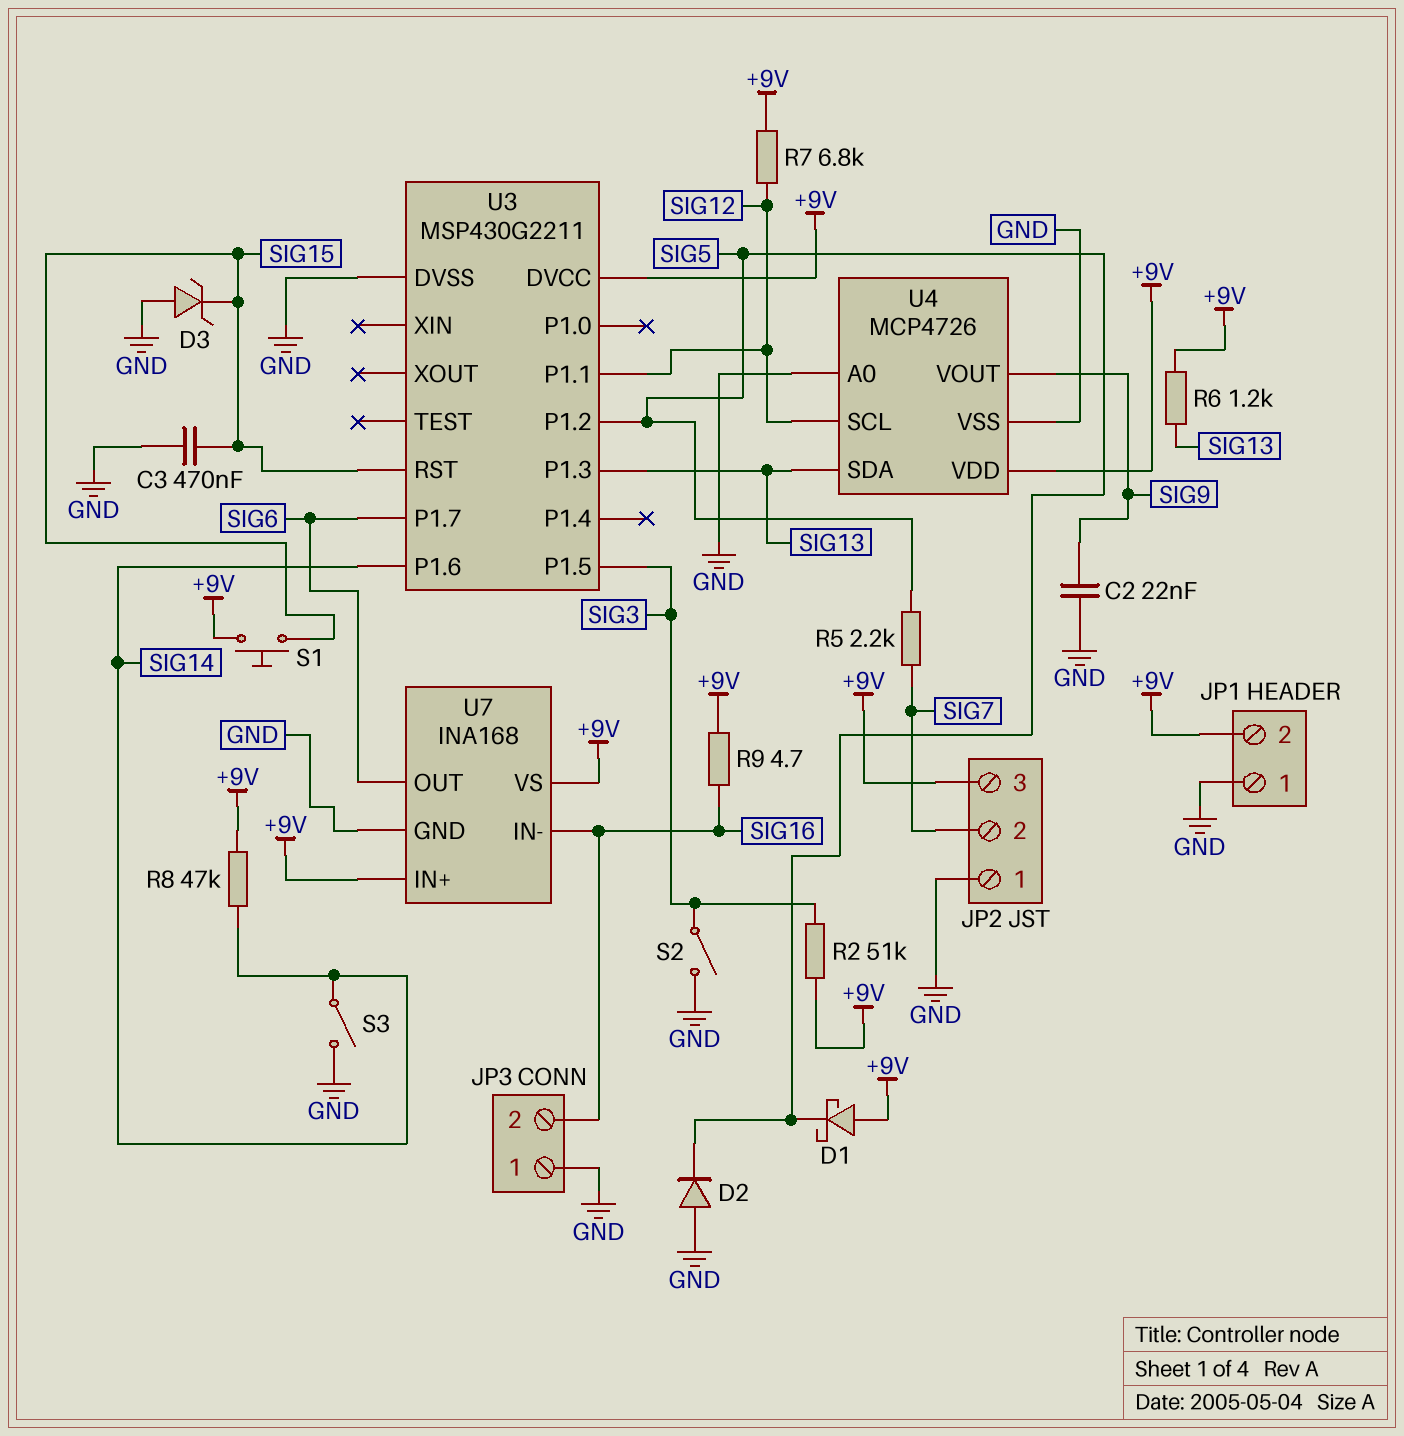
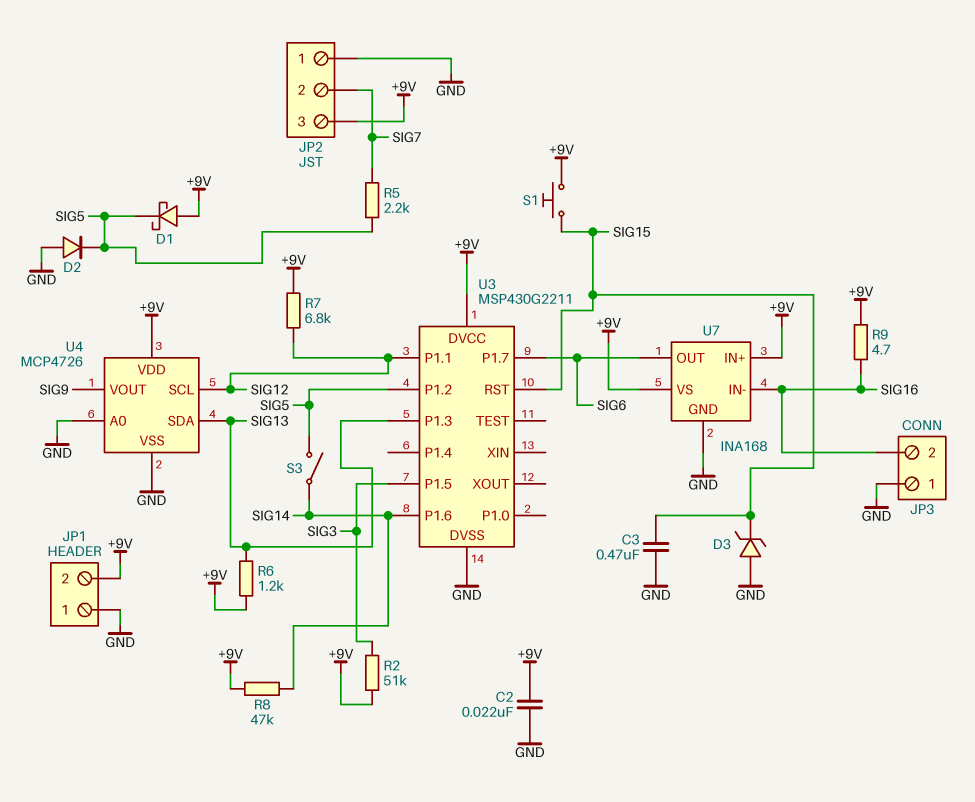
C2: 22nF (GND, SIG9) -> 22nF (+9V, GND)
S2: switch (GND, SIG3) -> none
S3: switch (GND, SIG14) -> switch (SIG5, SIG14)

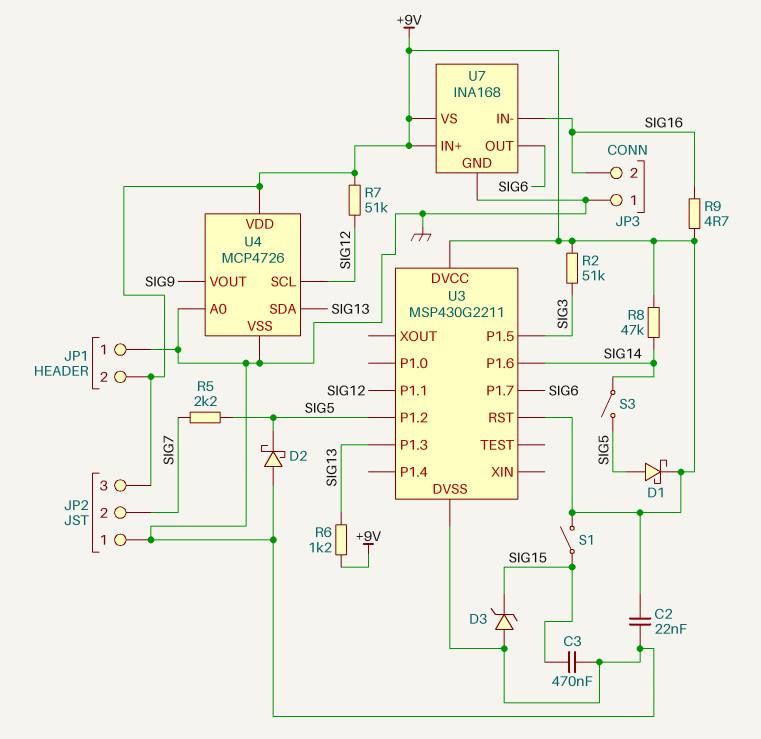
D1: schottky (A +9V, K SIG5) -> schottky (A SIG5, K +9V)
D2: diode (A GND, K SIG5) -> schottky (A GND, K SIG5)
R7: 6.8k (+9V, SIG12) -> 51k (+9V, SIG12)
S1: button (+9V, SIG15) -> switch (+9V, SIG15)
U3 pin RST: SIG15 -> +9V

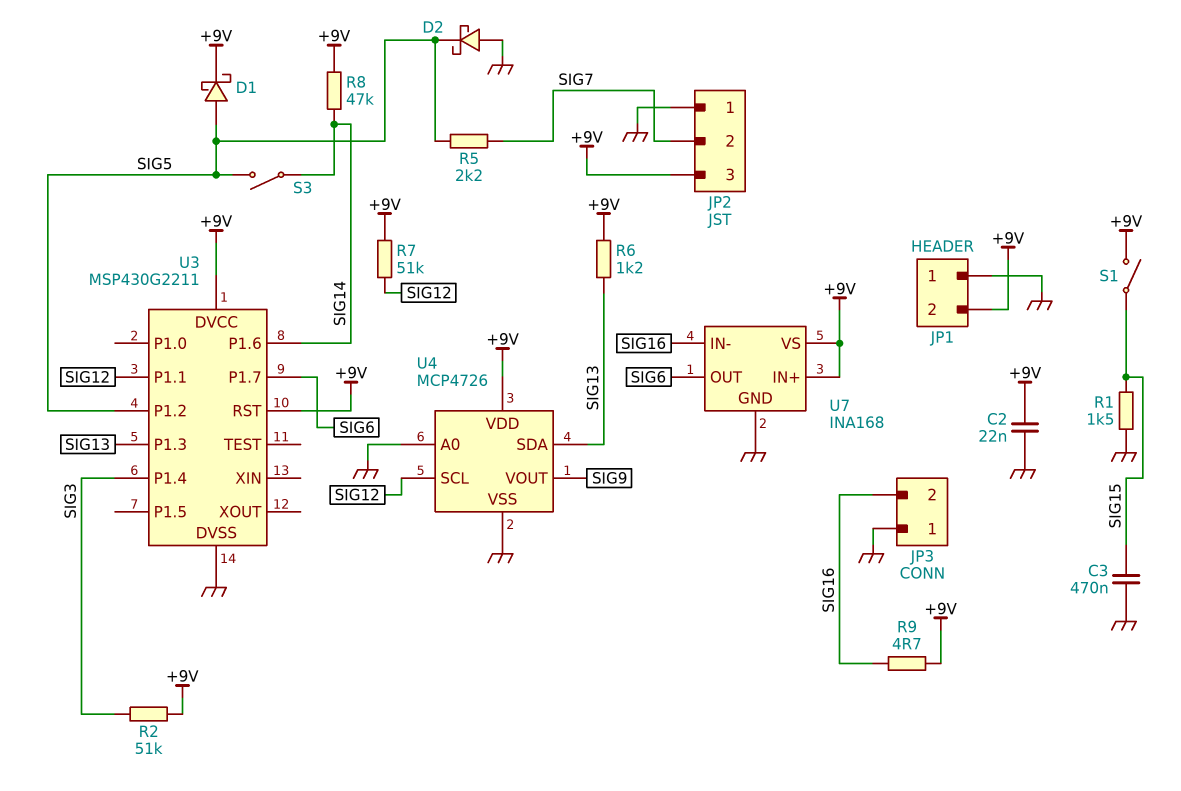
D3: zener (A GND, K SIG15) -> none
R1: none -> 1.5k (GND, SIG15)
U3 pin P1.4: none -> SIG3
U3 pin P1.5: SIG3 -> none

